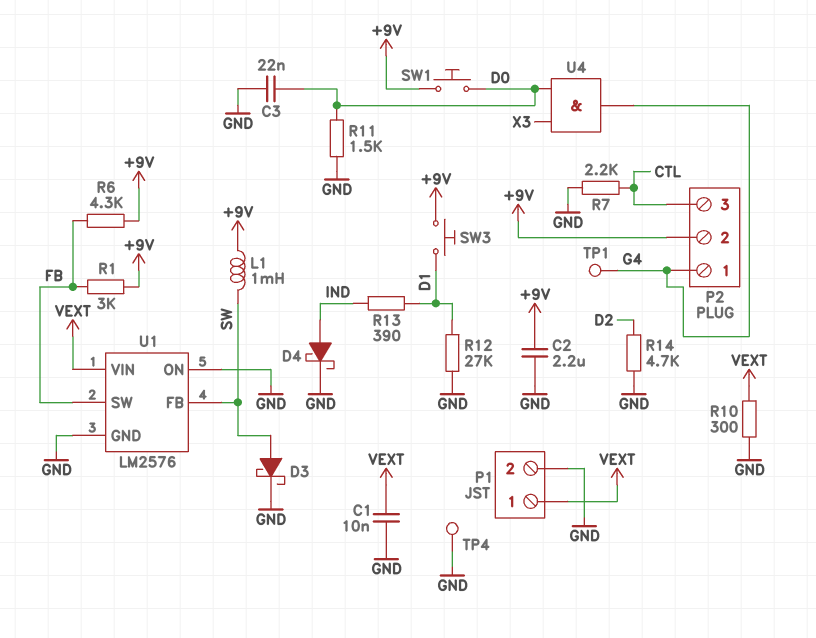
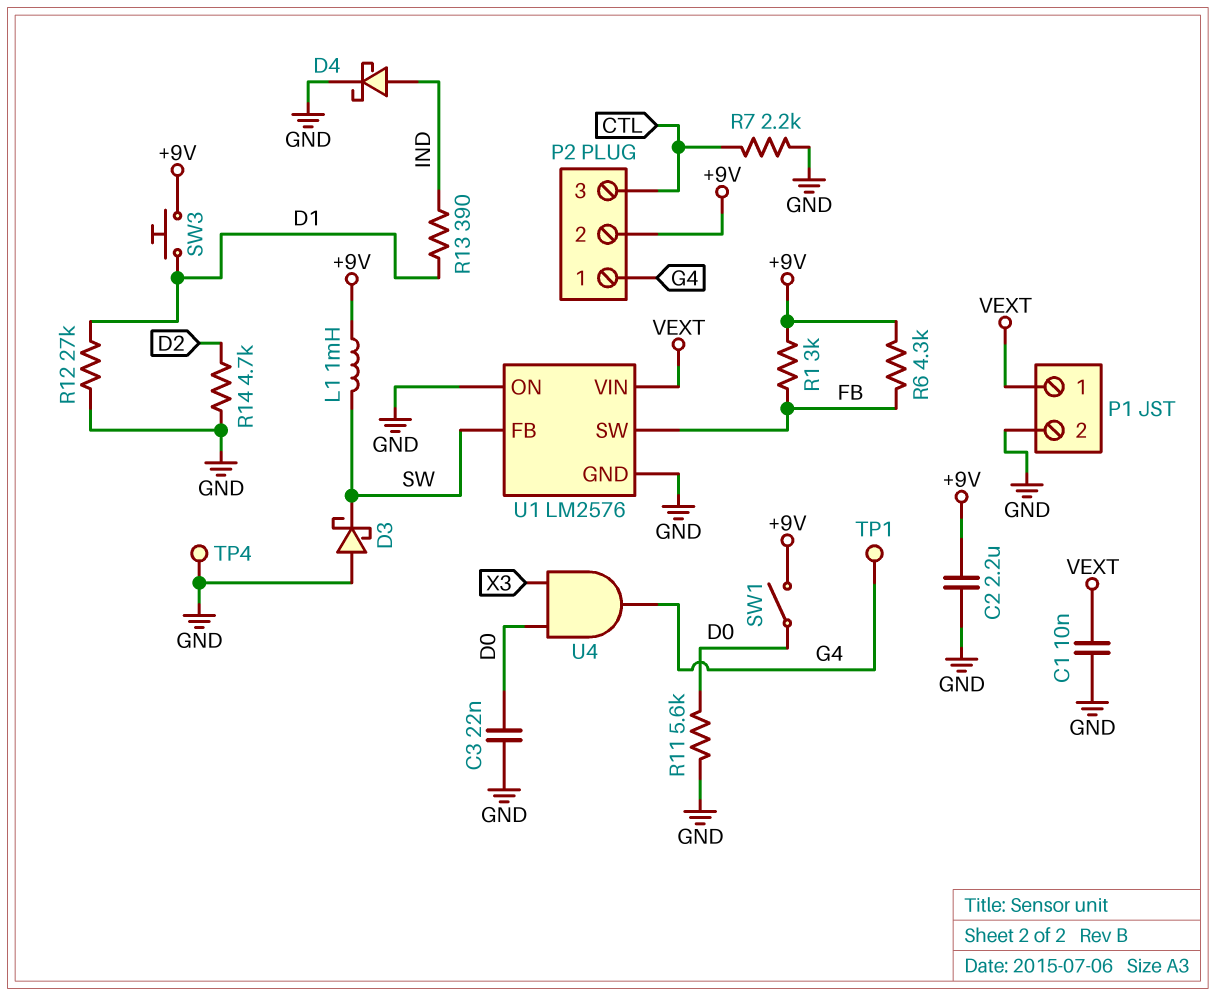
D3: schottky (A SW, K GND) -> schottky (A GND, K SW)
R10: 300 (GND, VEXT) -> none
R11: 1.5k (D0, GND) -> 5.6k (D0, GND)
SW1: button (+9V, D0) -> switch (+9V, D0)

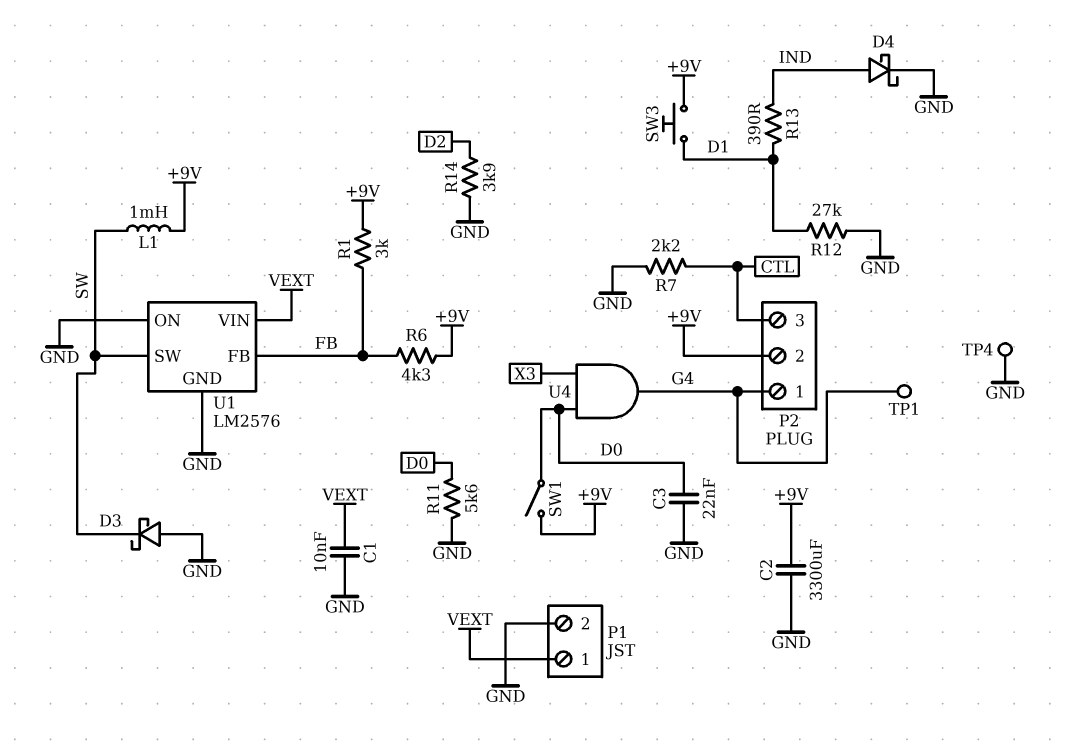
C2: 2.2uF (+9V, GND) -> 3300uF (+9V, GND)
R14: 4.7k (D2, GND) -> 3.9k (D2, GND)
U1 pin FB: SW -> FB
U1 pin SW: FB -> SW

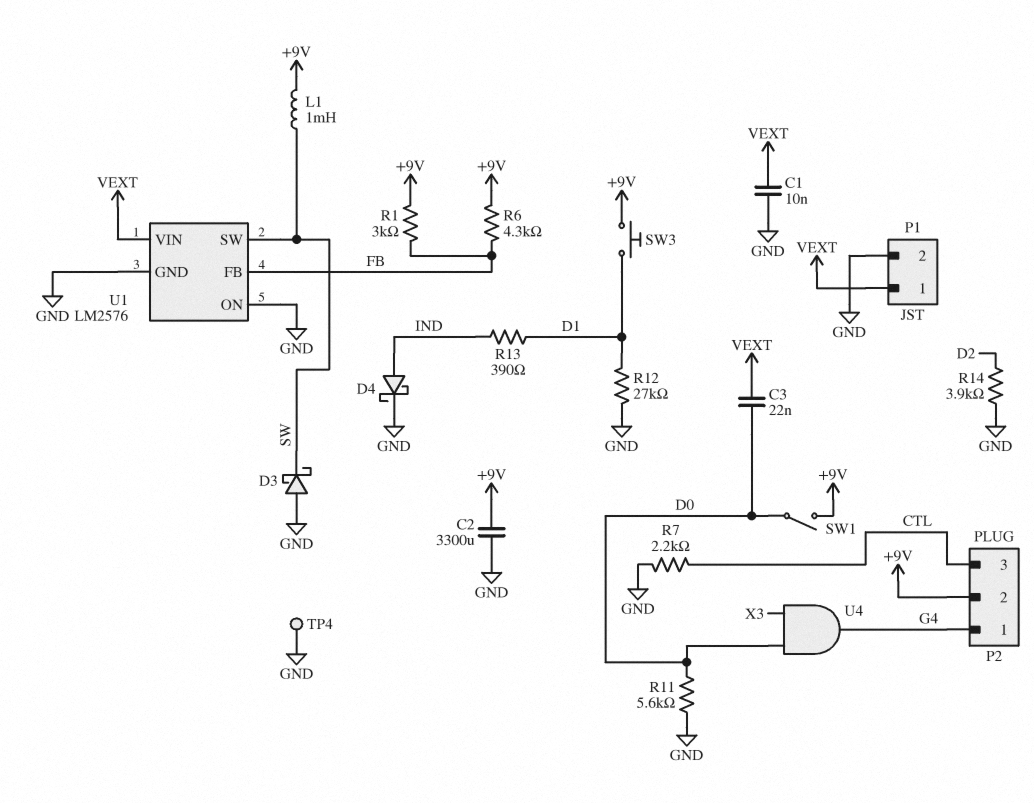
C3: 22nF (D0, GND) -> 22nF (D0, VEXT)
TP1: test point (G4) -> none

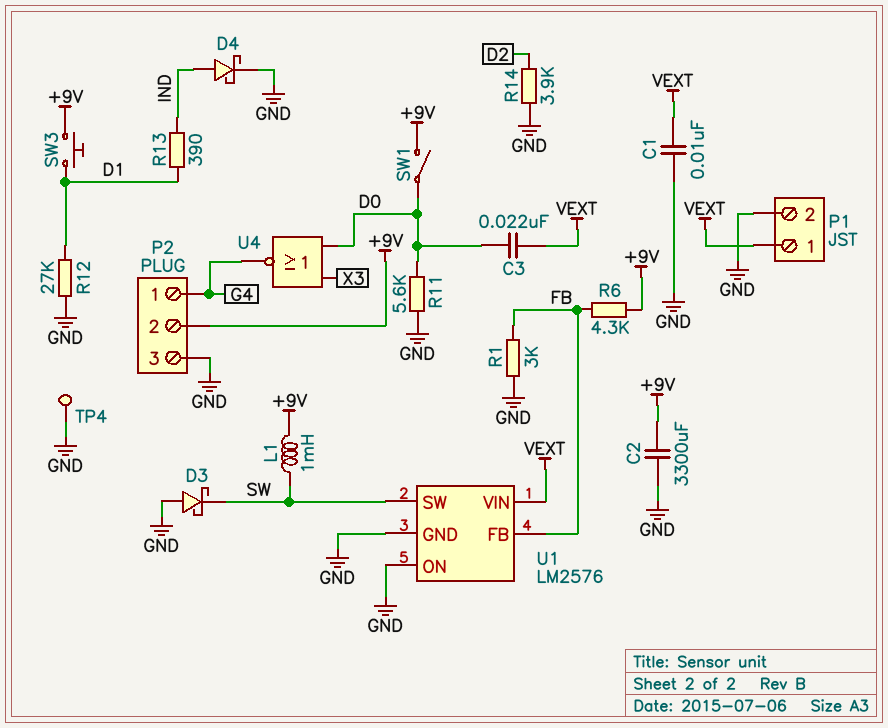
P2 pin 3: CTL -> GND
R1: 3k (+9V, FB) -> 3k (FB, GND)
R7: 2.2k (CTL, GND) -> none
U4: AND (in D0, in X3, out G4) -> NOR (in D0, in X3, out G4)

